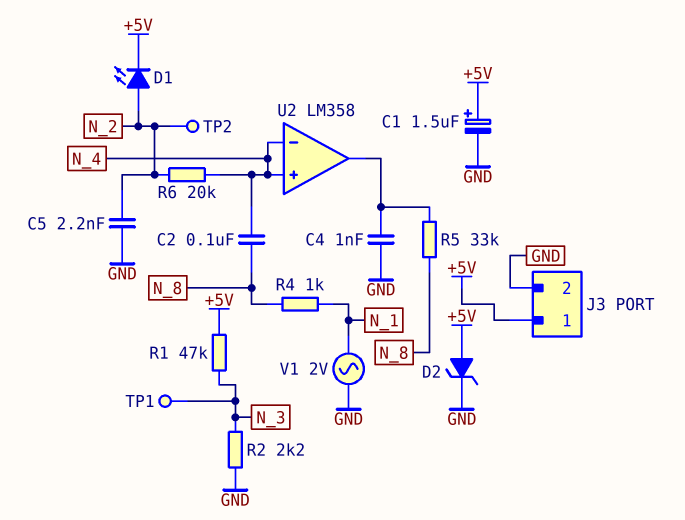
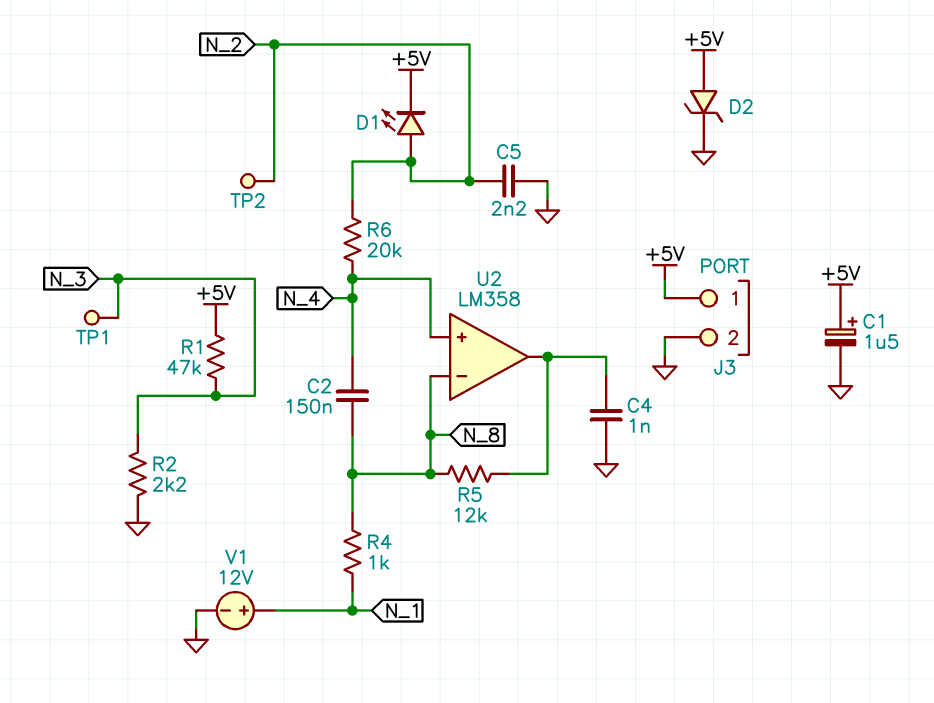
C2: 100nF (N_4, N_8) -> 150nF (N_4, N_8)
R5: 33k (N_8, U2/out) -> 12k (N_8, U2/out)
U2 pin in-: N_4 -> N_8
V1: AC 2V (GND, N_1) -> 12V (plus N_1, minus GND)

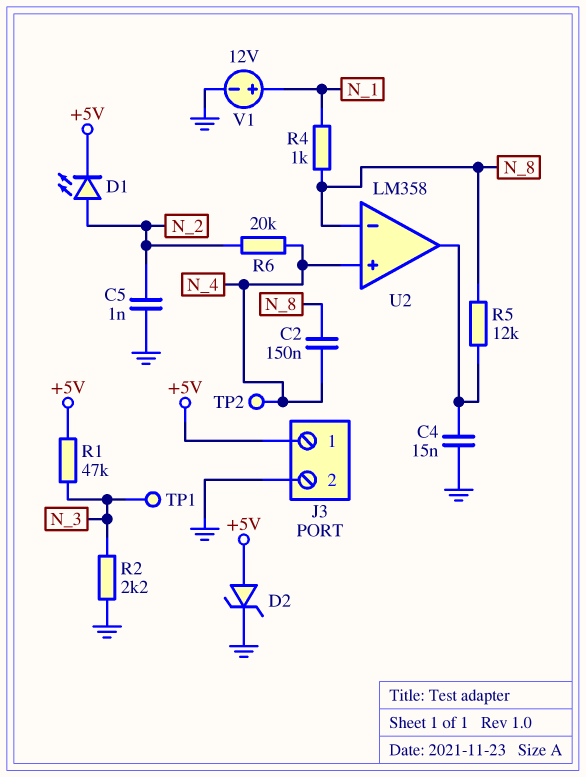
C1: 1.5uF (plus +5V, minus GND) -> none
C4: 1nF (GND, U2/out) -> 15nF (GND, U2/out)
C5: 2.2nF (GND, N_2) -> 1nF (GND, N_2)
TP2: test point (N_2) -> test point (N_4)

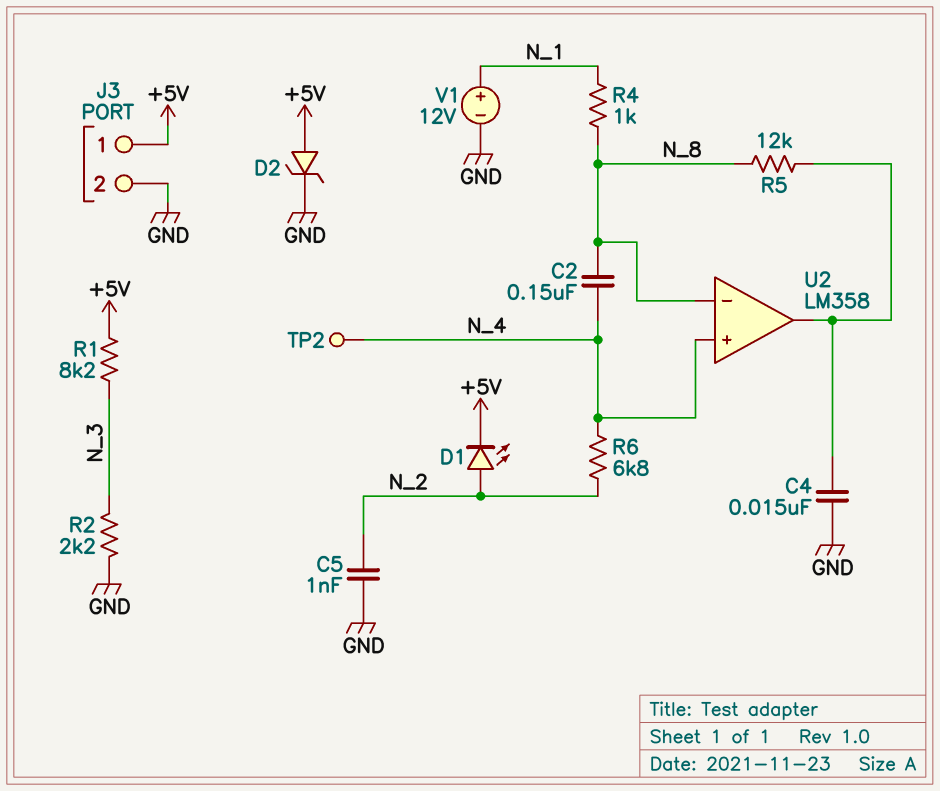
R1: 47k (+5V, N_3) -> 8.2k (+5V, N_3)
R6: 20k (N_2, N_4) -> 6.8k (N_2, N_4)
TP1: test point (N_3) -> none

